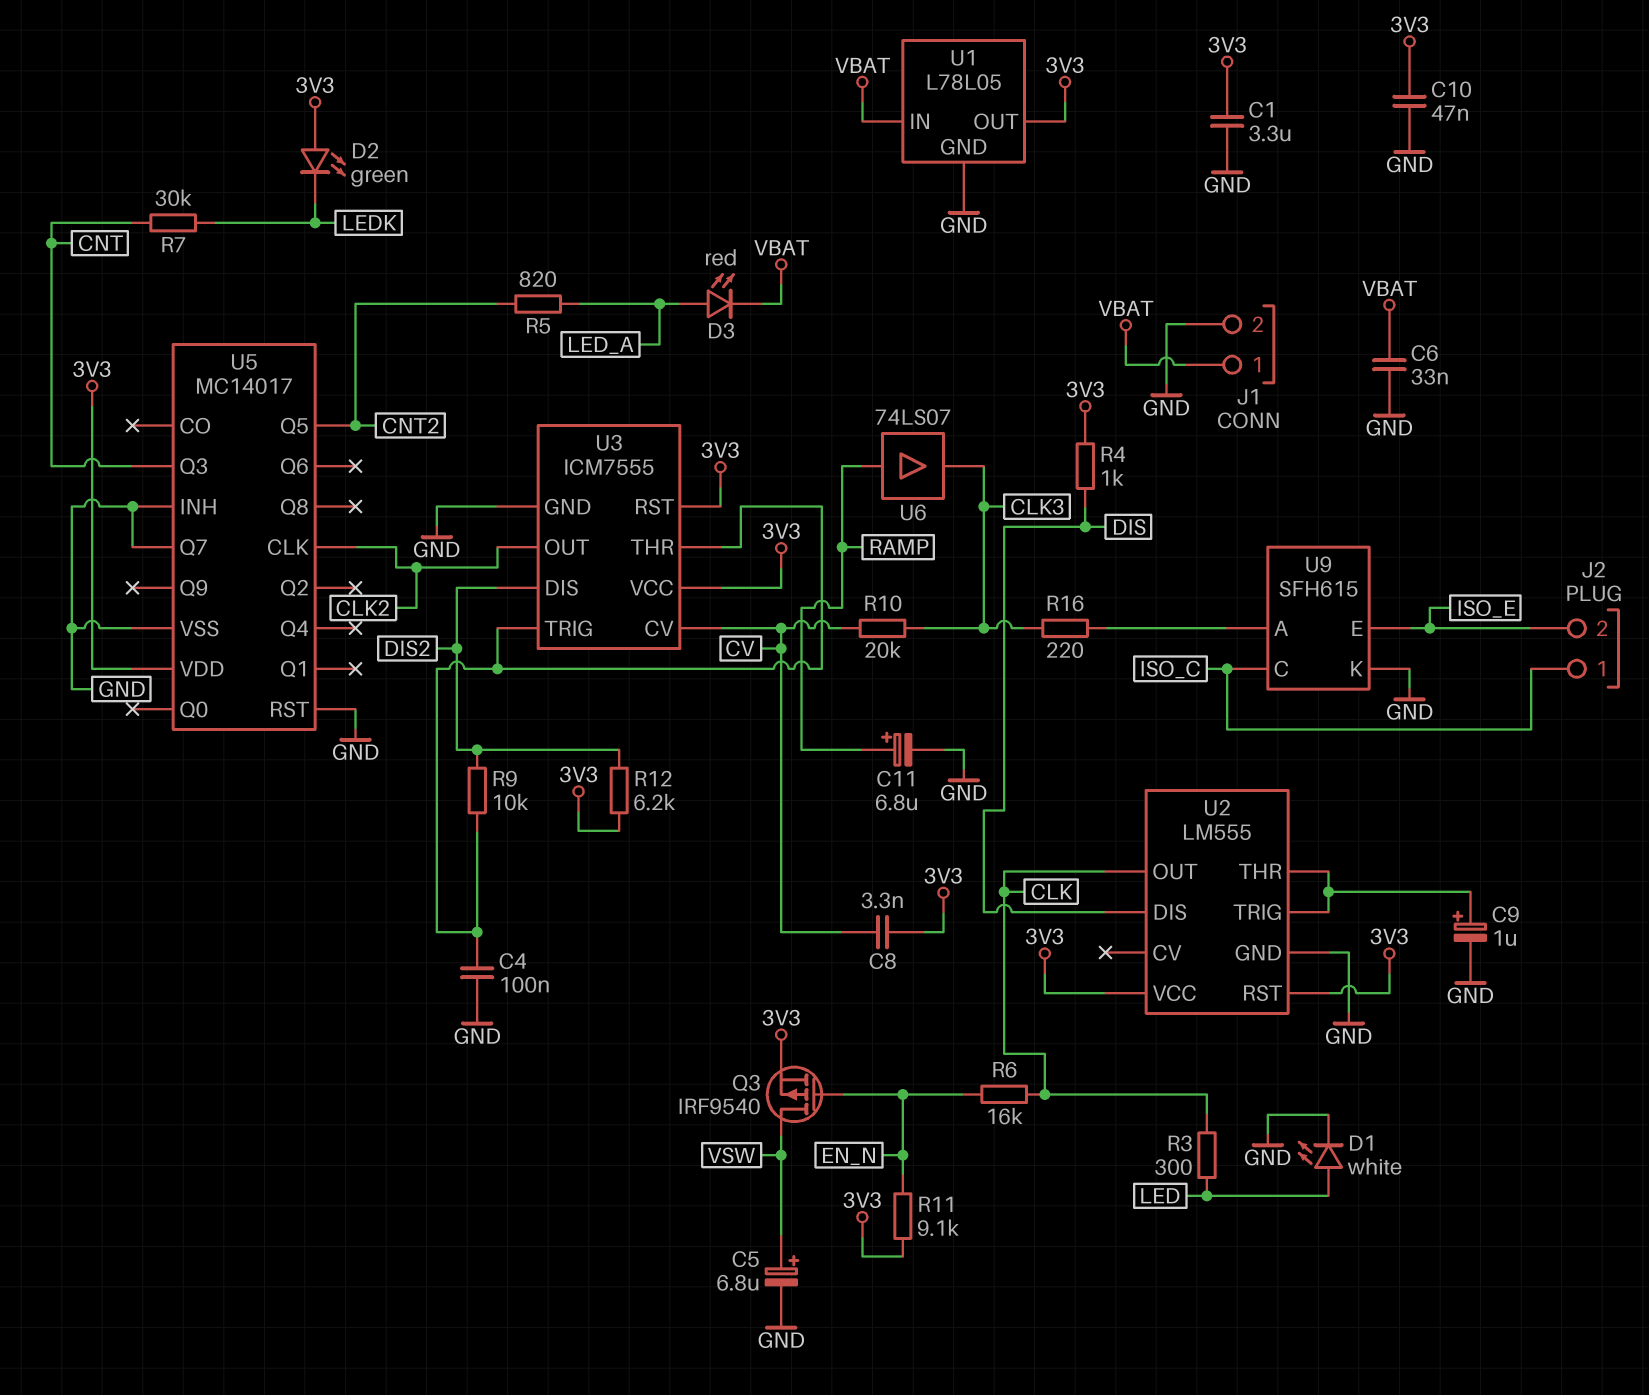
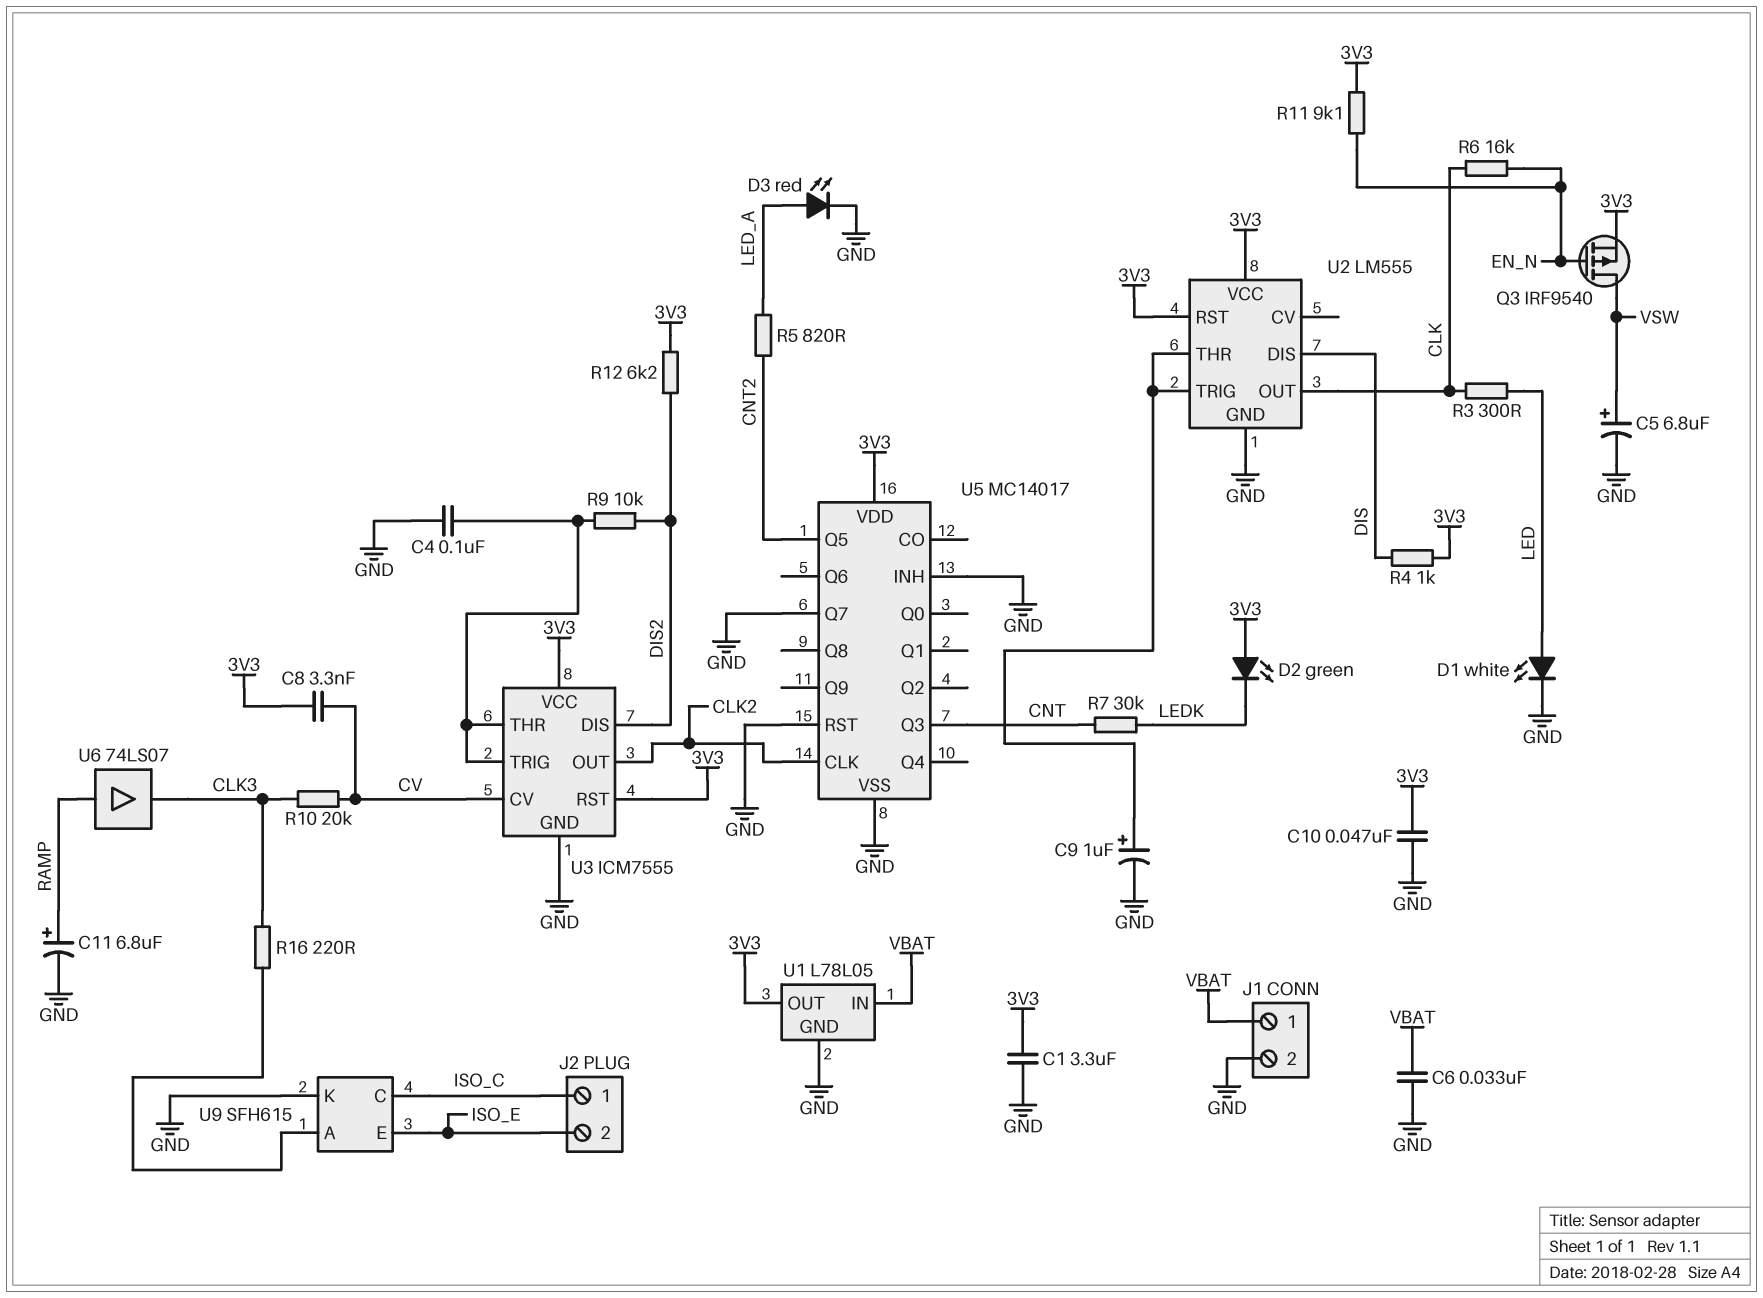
D3: LED red (A LED_A, K VBAT) -> LED red (A LED_A, K GND)

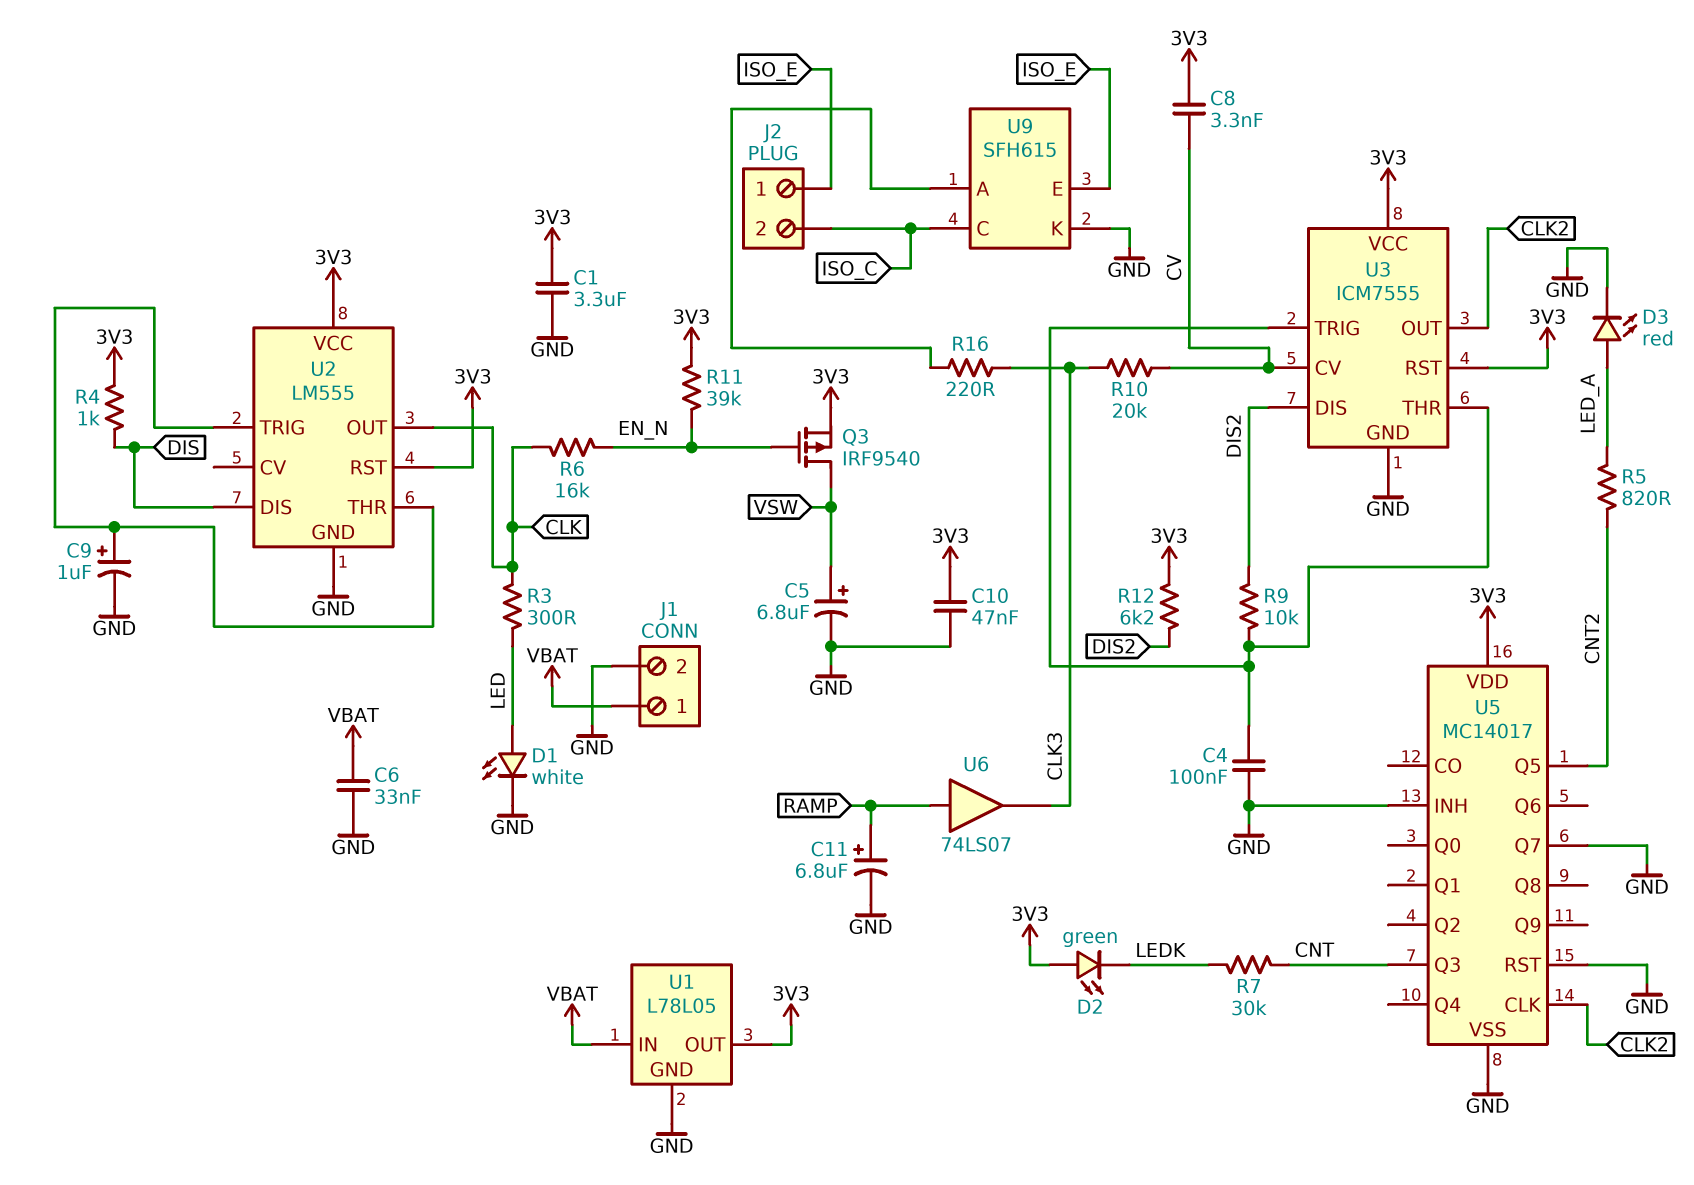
J2 pin 1: ISO_C -> ISO_E
J2 pin 2: ISO_E -> ISO_C
R11: 9.1k (3V3, EN_N) -> 39k (3V3, EN_N)

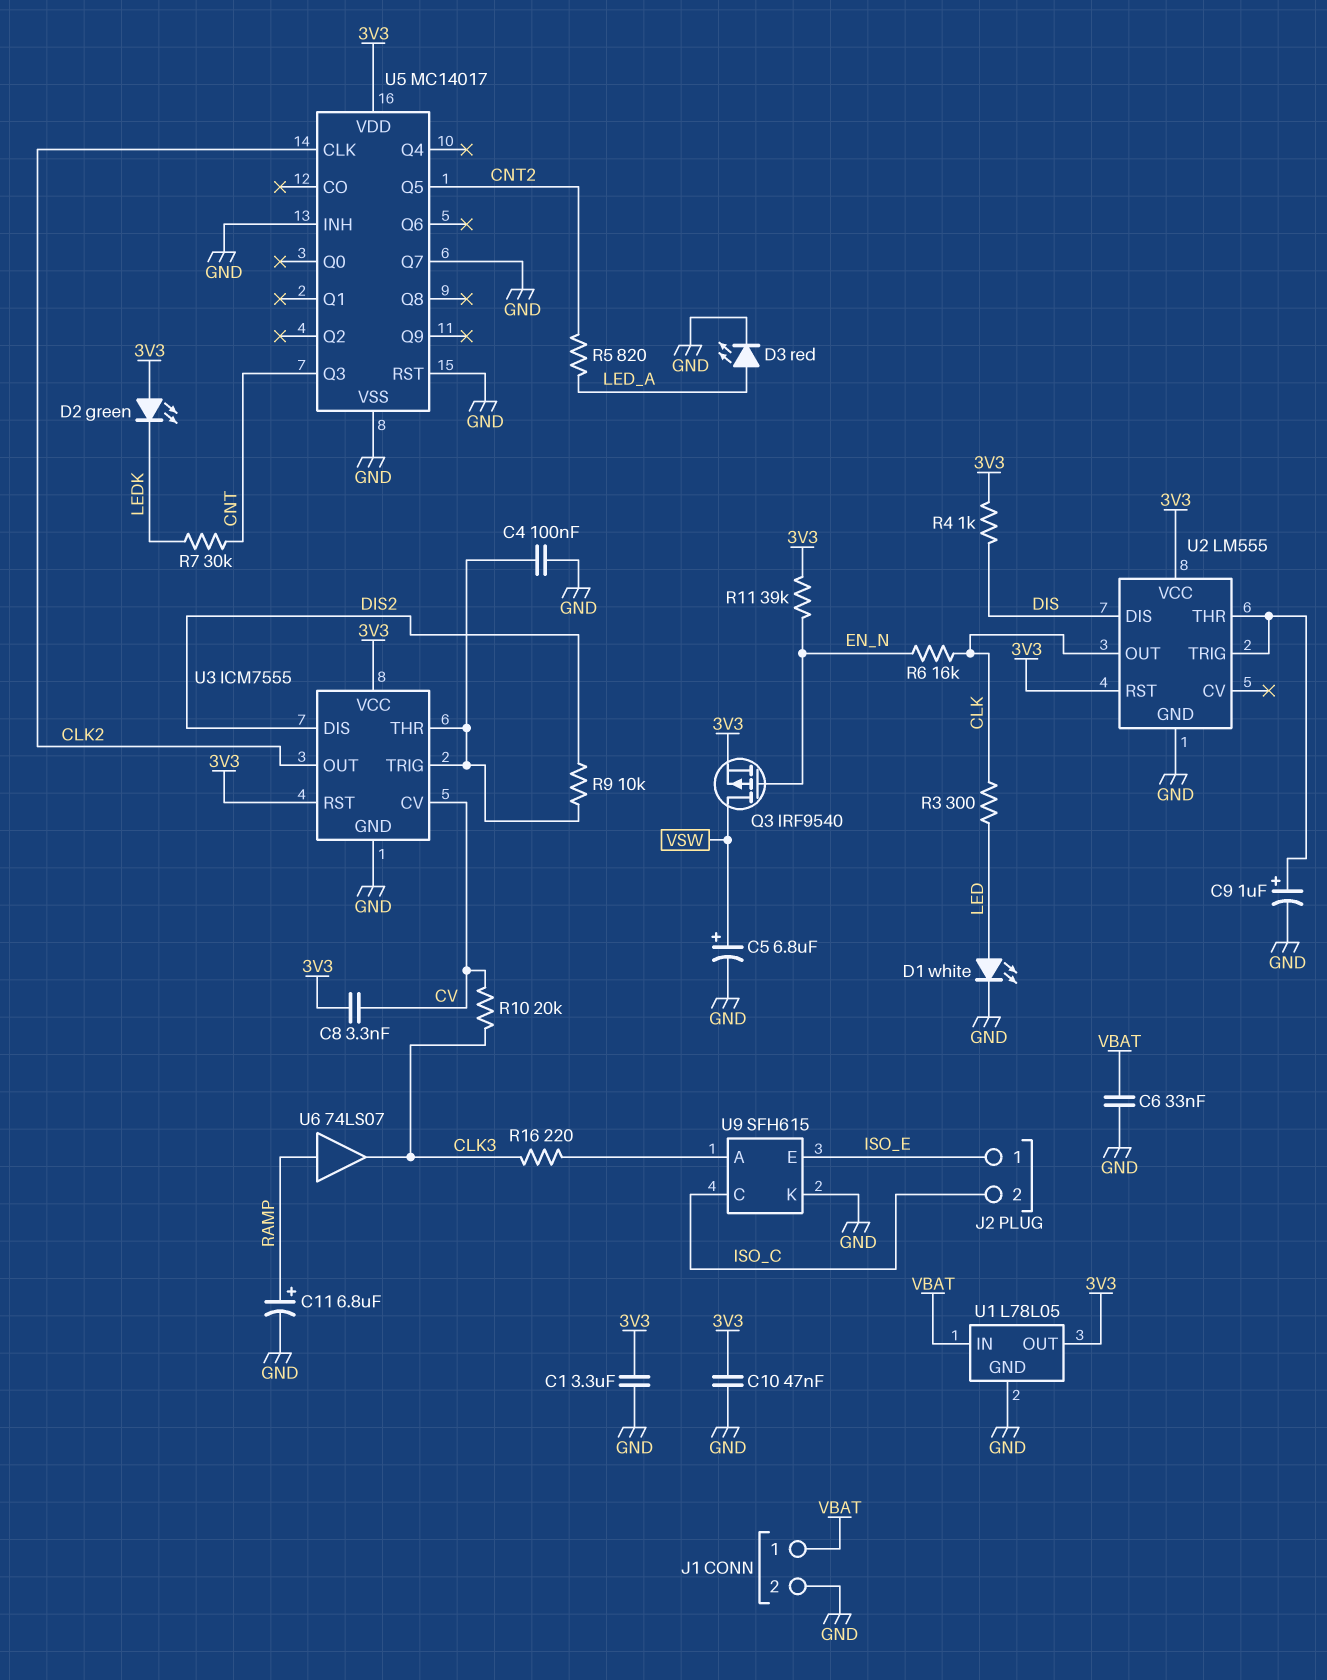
R12: 6.2k (3V3, DIS2) -> none

